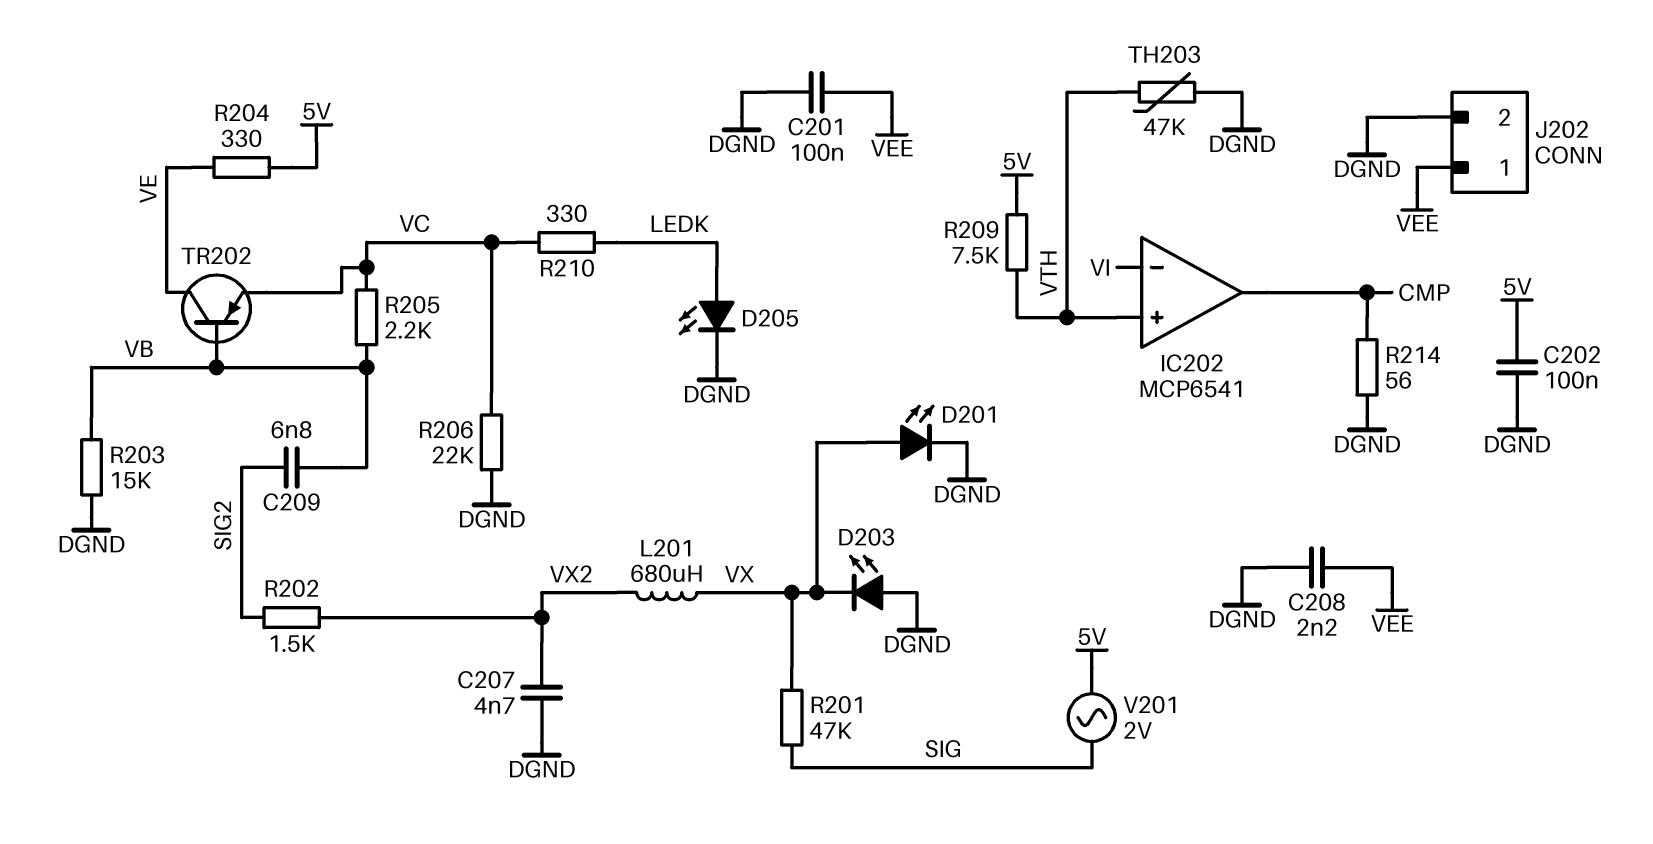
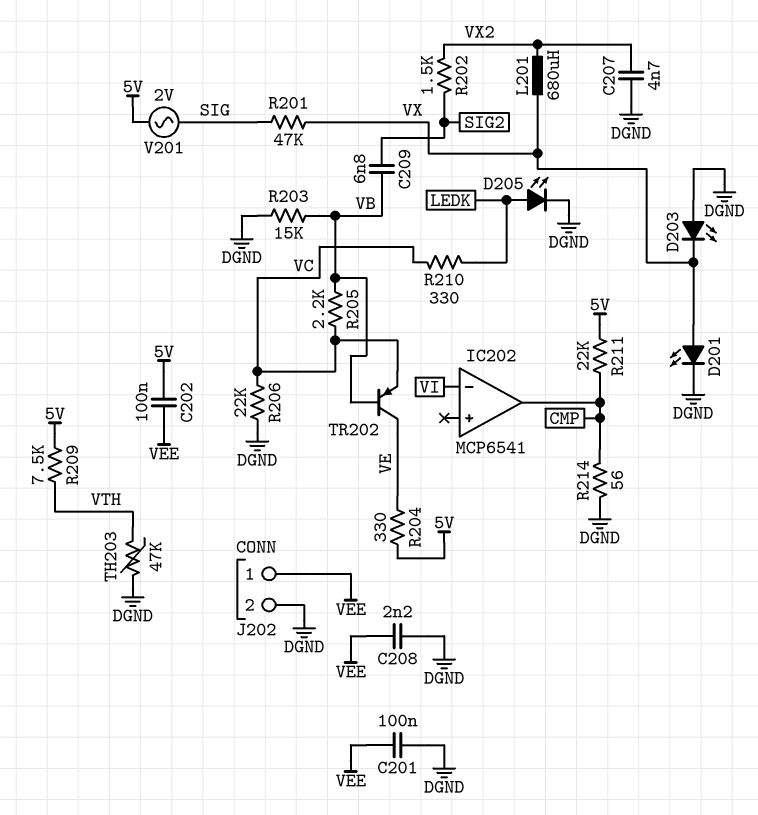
C202: 100nF (5V, DGND) -> 100nF (5V, VEE)
IC202 pin in+: VTH -> none
R211: none -> 22k (5V, CMP)

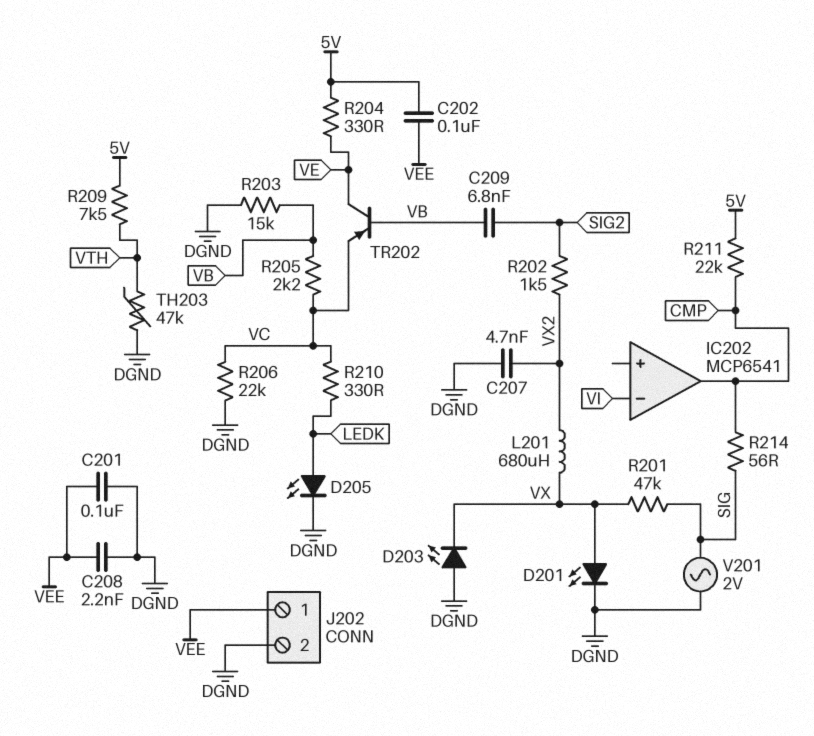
R214: 56 (CMP, DGND) -> 56 (CMP, SIG)
V201: AC 2V (5V, SIG) -> AC 2V (DGND, SIG)

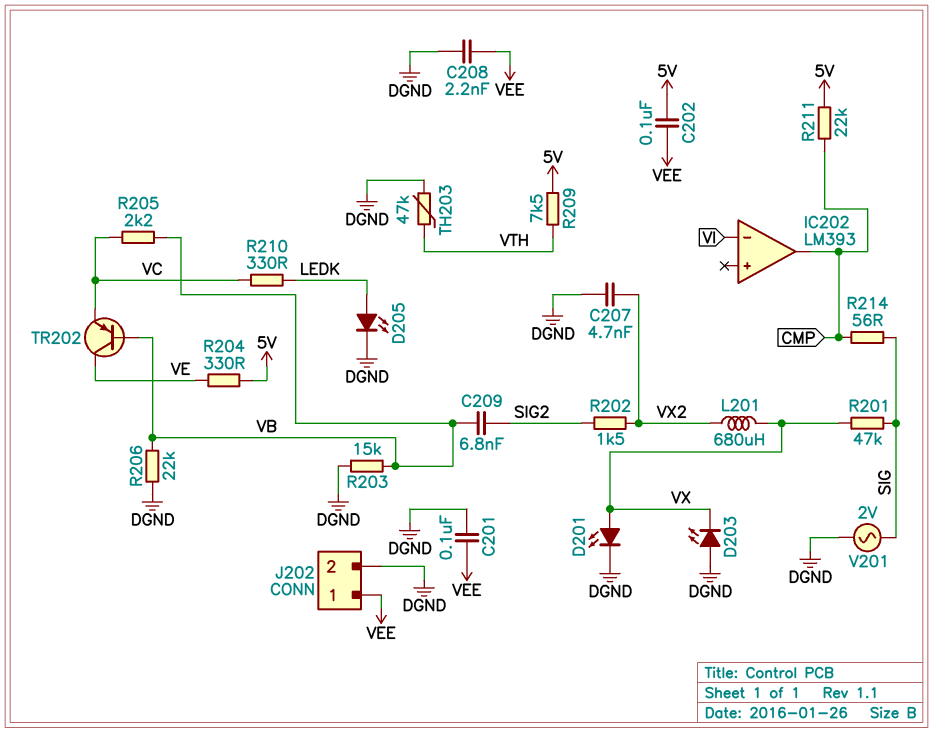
IC202: MCP6541 -> LM393
R206: 22k (DGND, VC) -> 22k (DGND, VB)

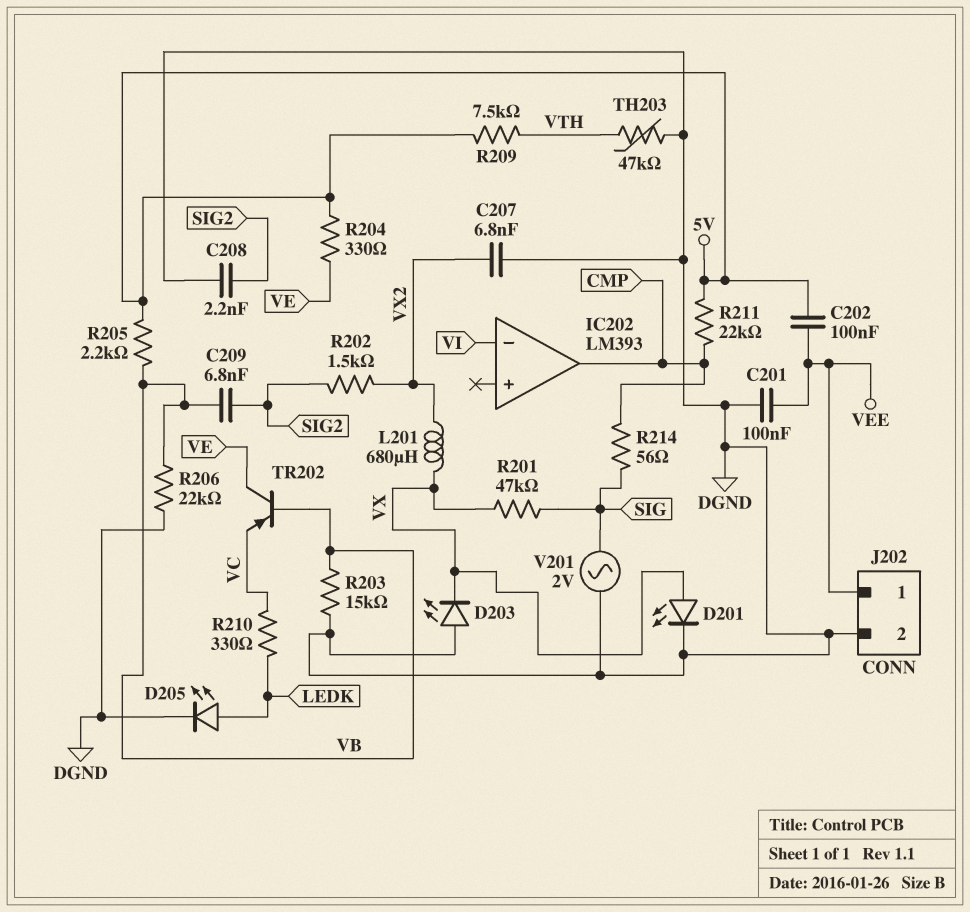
C207: 4.7nF (DGND, VX2) -> 6.8nF (DGND, VX2)
C208: 2.2nF (DGND, VEE) -> 2.2nF (DGND, SIG2)
R205: 2.2k (VB, VC) -> 2.2k (5V, VB)

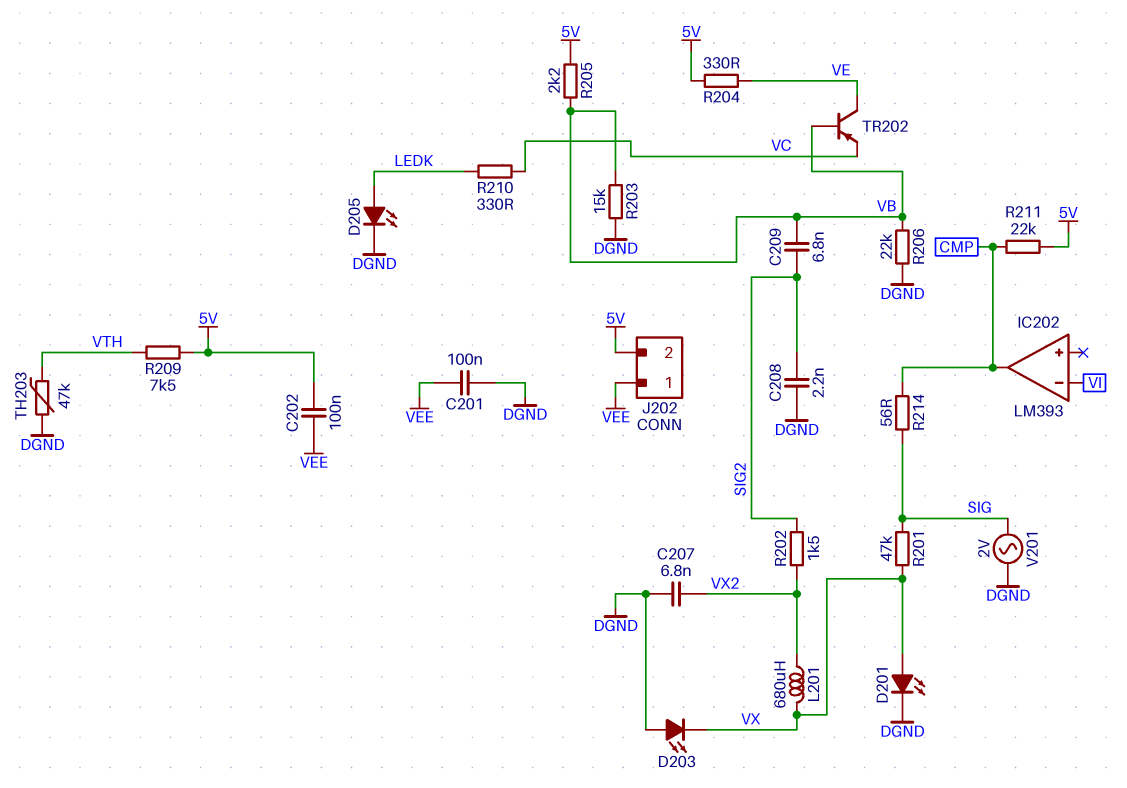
J202 pin 2: DGND -> 5V

